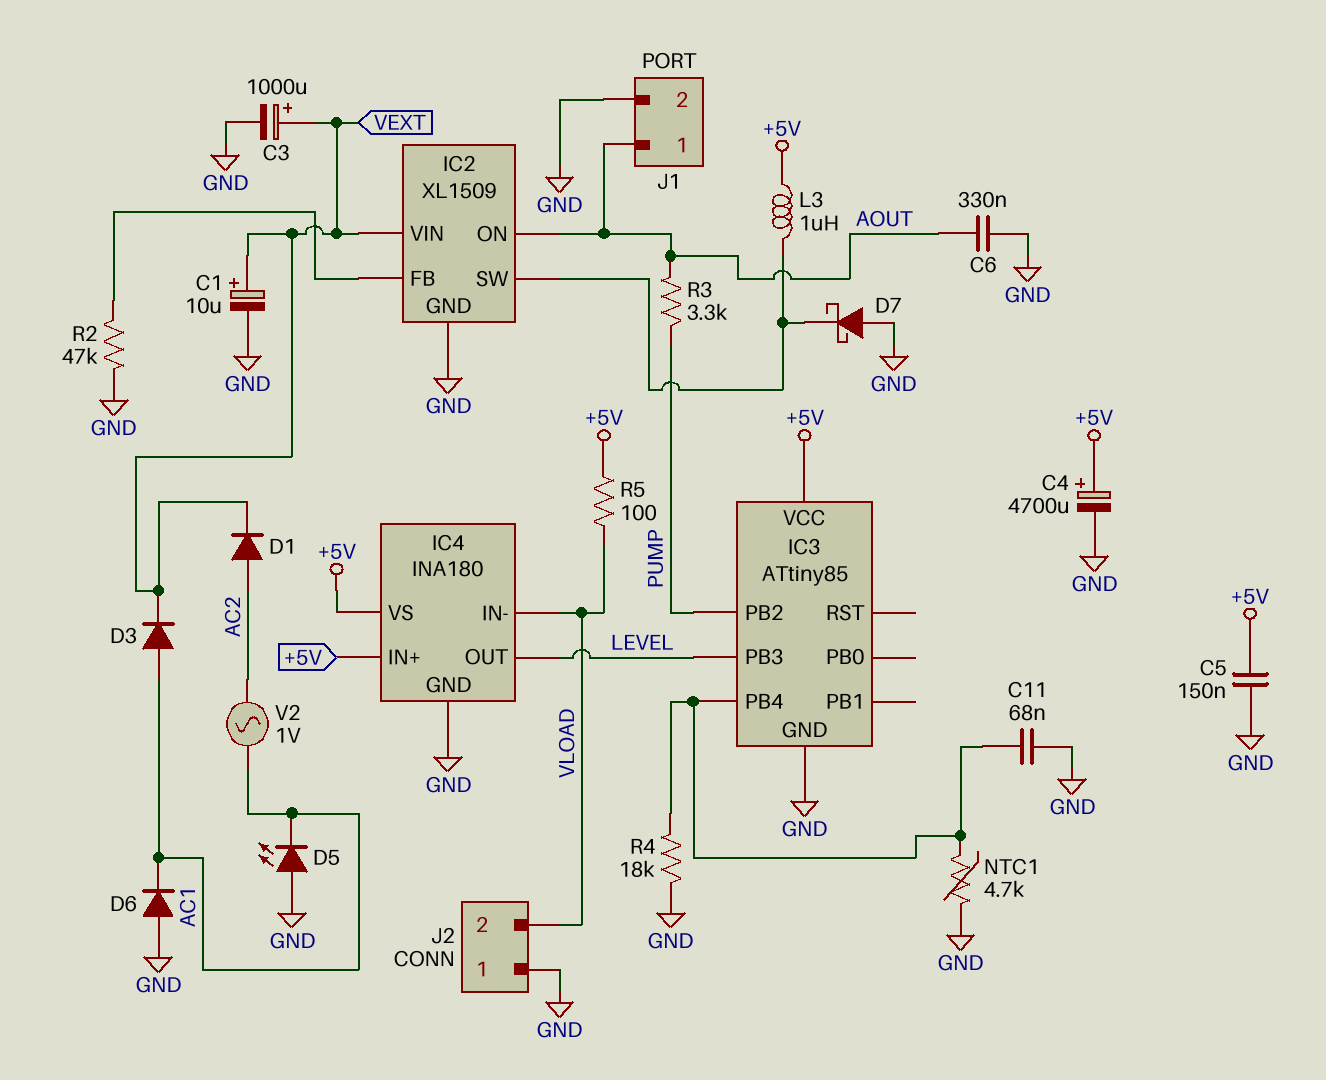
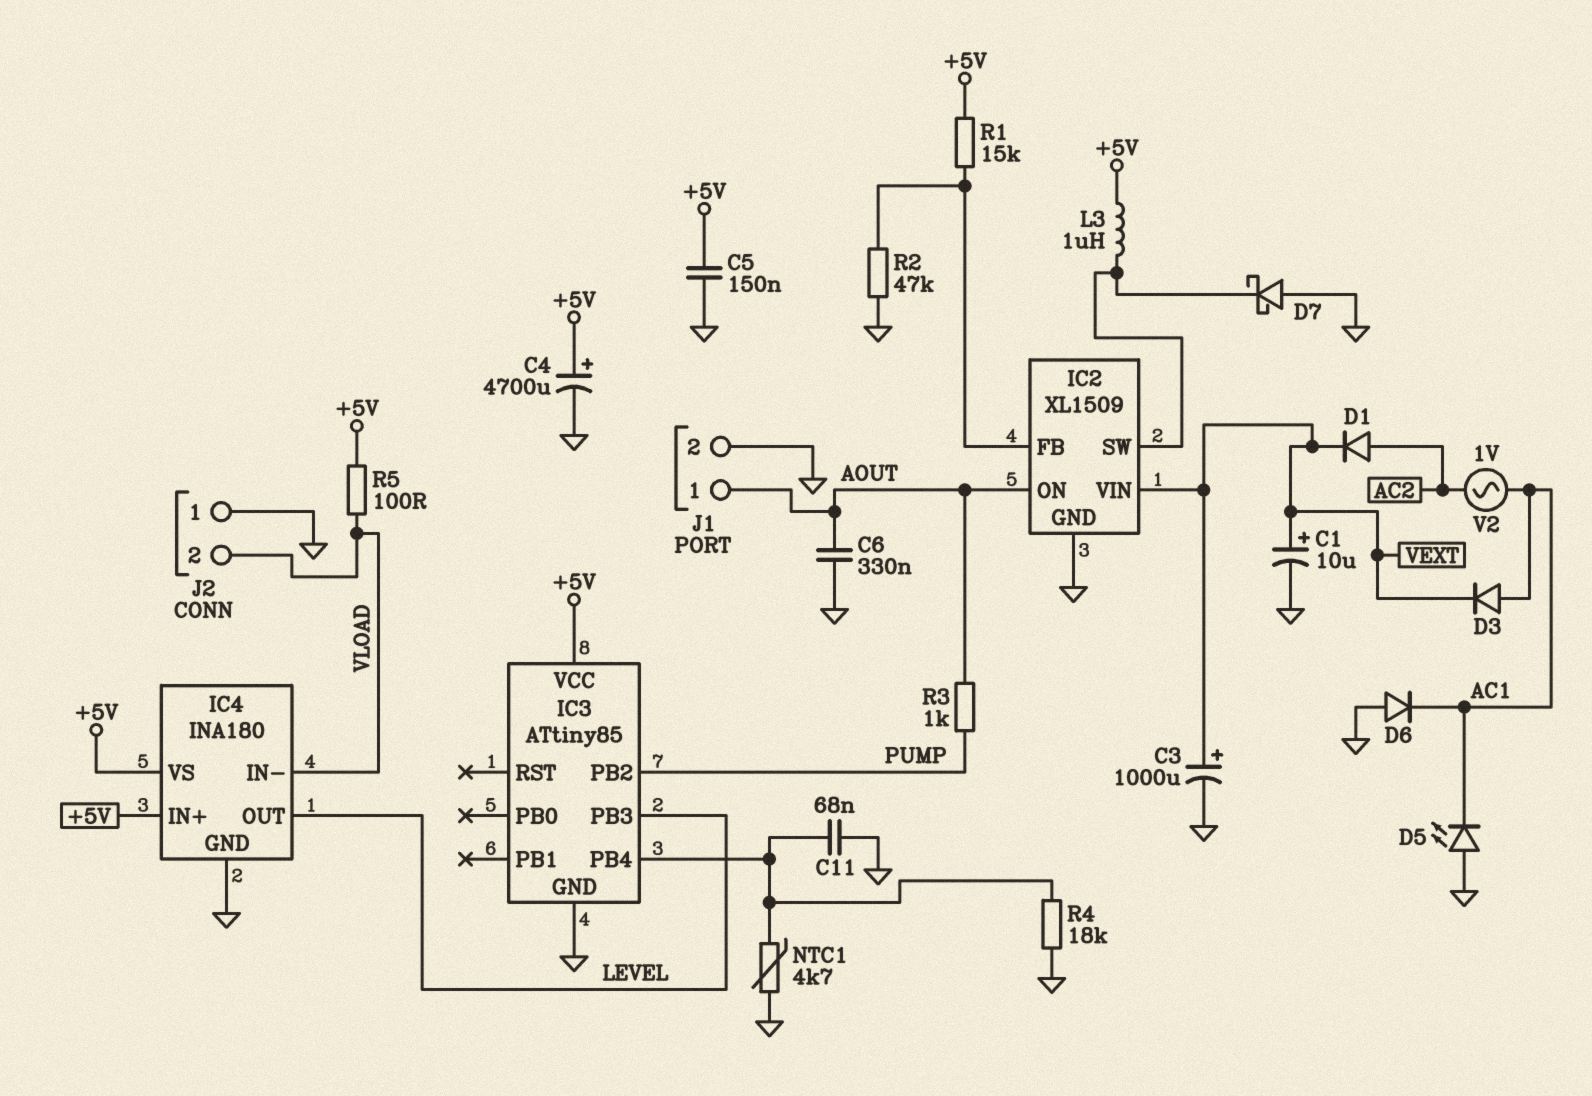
R1: none -> 15k (+5V, IC2/FB)
R3: 3.3k (AOUT, PUMP) -> 1k (AOUT, PUMP)

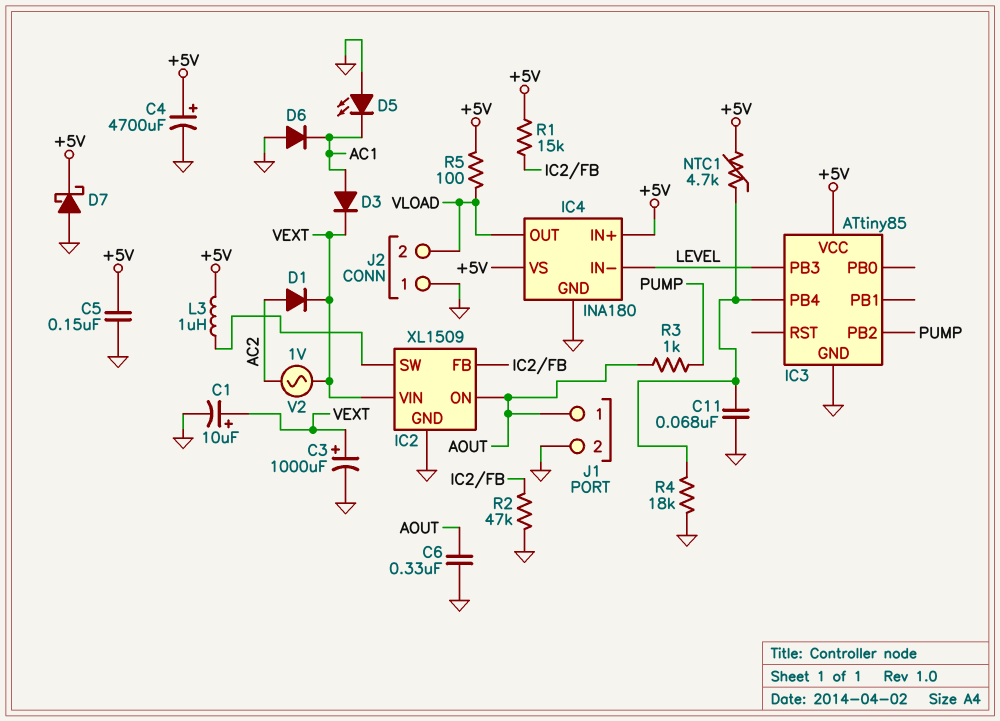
D7: schottky (A GND, K IC2/SW) -> schottky (A GND, K +5V)
IC4 pin IN-: VLOAD -> LEVEL
IC4 pin OUT: LEVEL -> VLOAD
NTC1: 4.7k (GND, IC3/PB4) -> 4.7k (+5V, IC3/PB4)
V2: AC 1V (AC1, AC2) -> AC 1V (AC2, VEXT)

